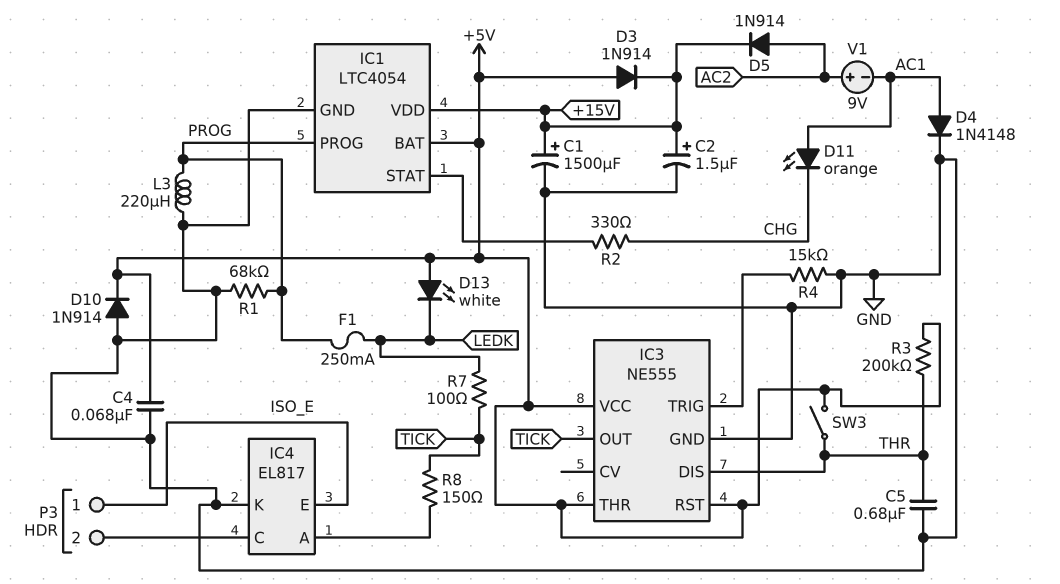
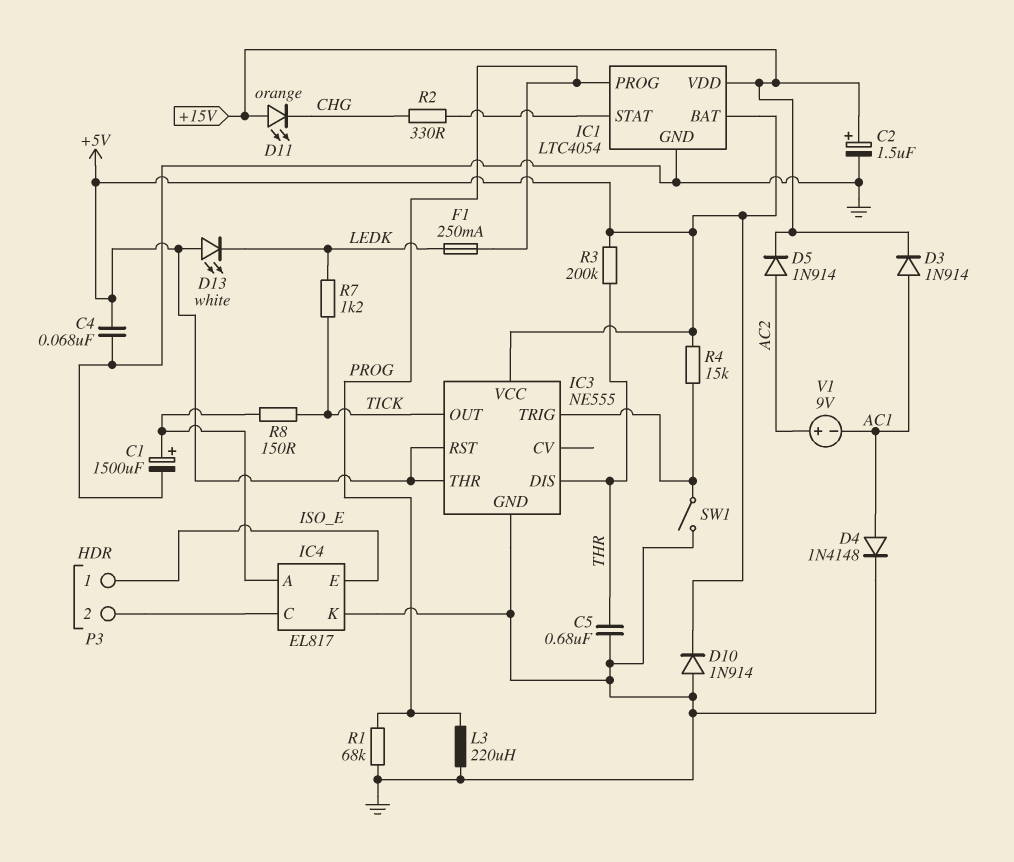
C1: 1500uF (plus +15V, minus GND) -> 1500uF (plus IC4/A, minus GND)
D3: diode 1N914 (A +5V, K +15V) -> diode 1N914 (A AC1, K +15V)
D11: LED orange (A AC1, K CHG) -> LED orange (A +15V, K CHG)
R4: 15k (GND, IC3/TRIG) -> 15k (+5V, IC3/TRIG)
R7: 100 (LEDK, TICK) -> 1.2k (LEDK, TICK)
SW1: none -> switch (GND, IC3/TRIG)
SW3: switch (+5V, THR) -> none

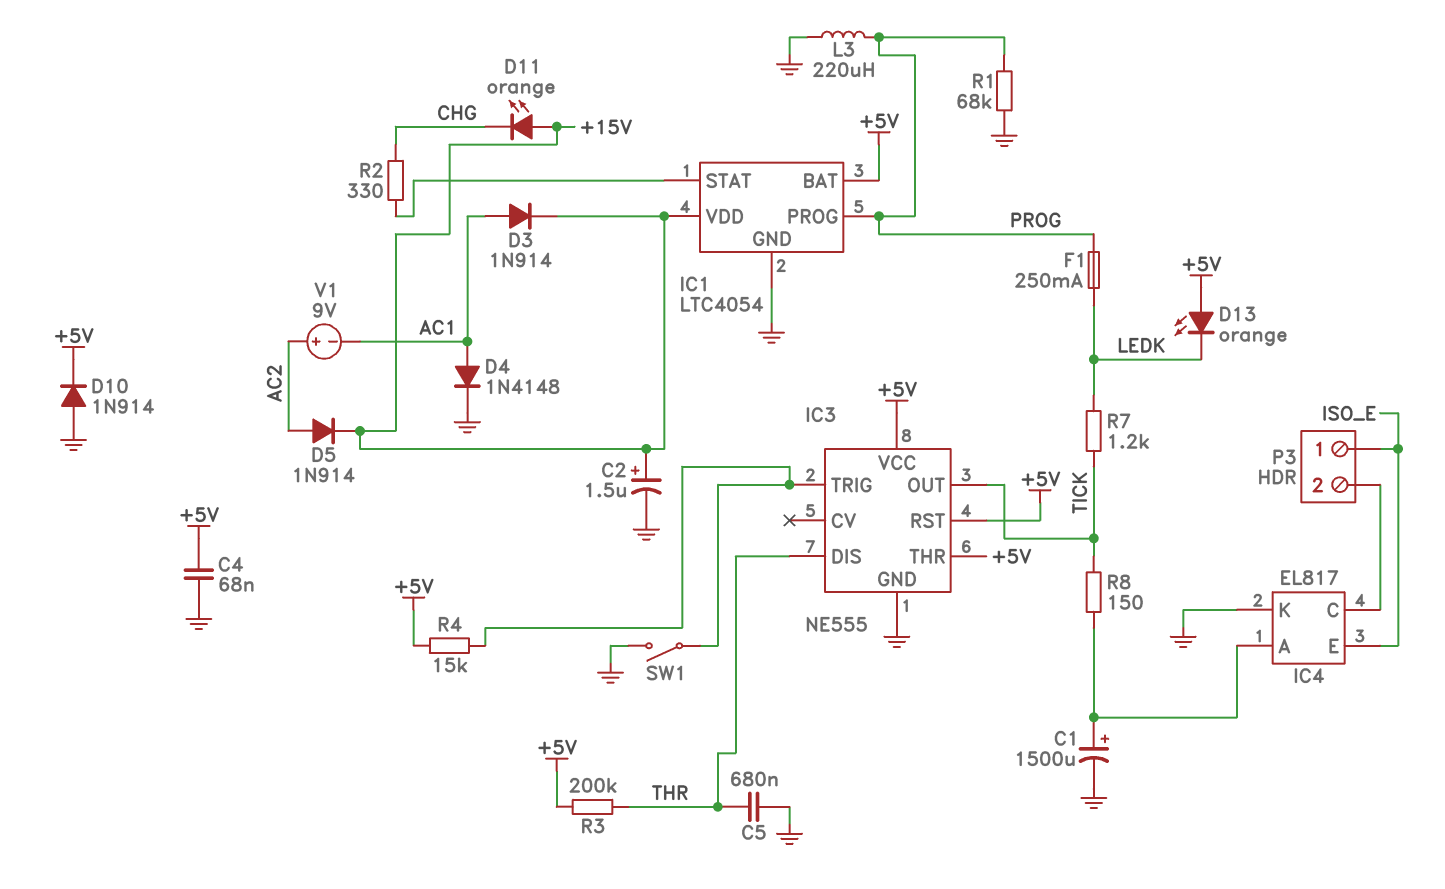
D13: LED white (A +5V, K LEDK) -> LED orange (A +5V, K LEDK)

